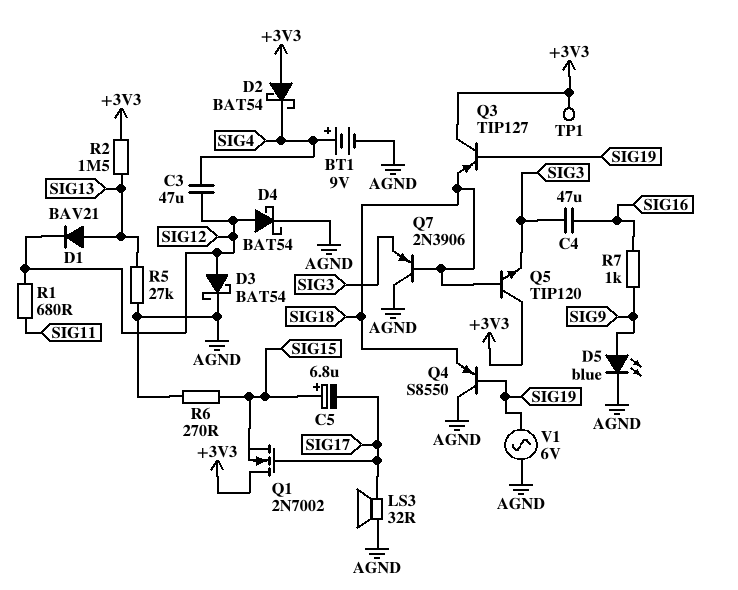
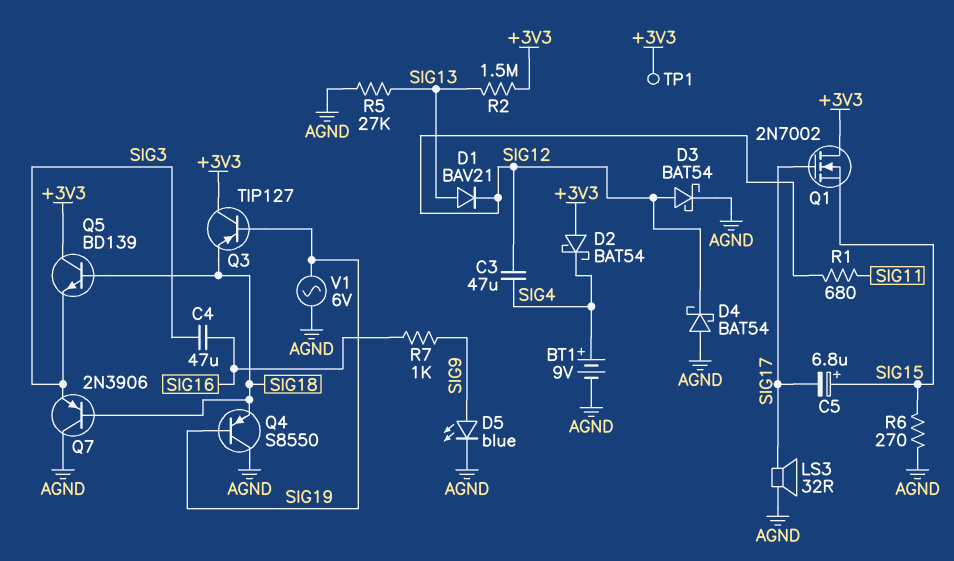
D4: schottky BAT54 (A SIG12, K AGND) -> schottky BAT54 (A AGND, K SIG12)
Q5: NPN TIP120 (B SIG18, C +3V3, E SIG3) -> NPN BD139 (B SIG18, C +3V3, E SIG3)

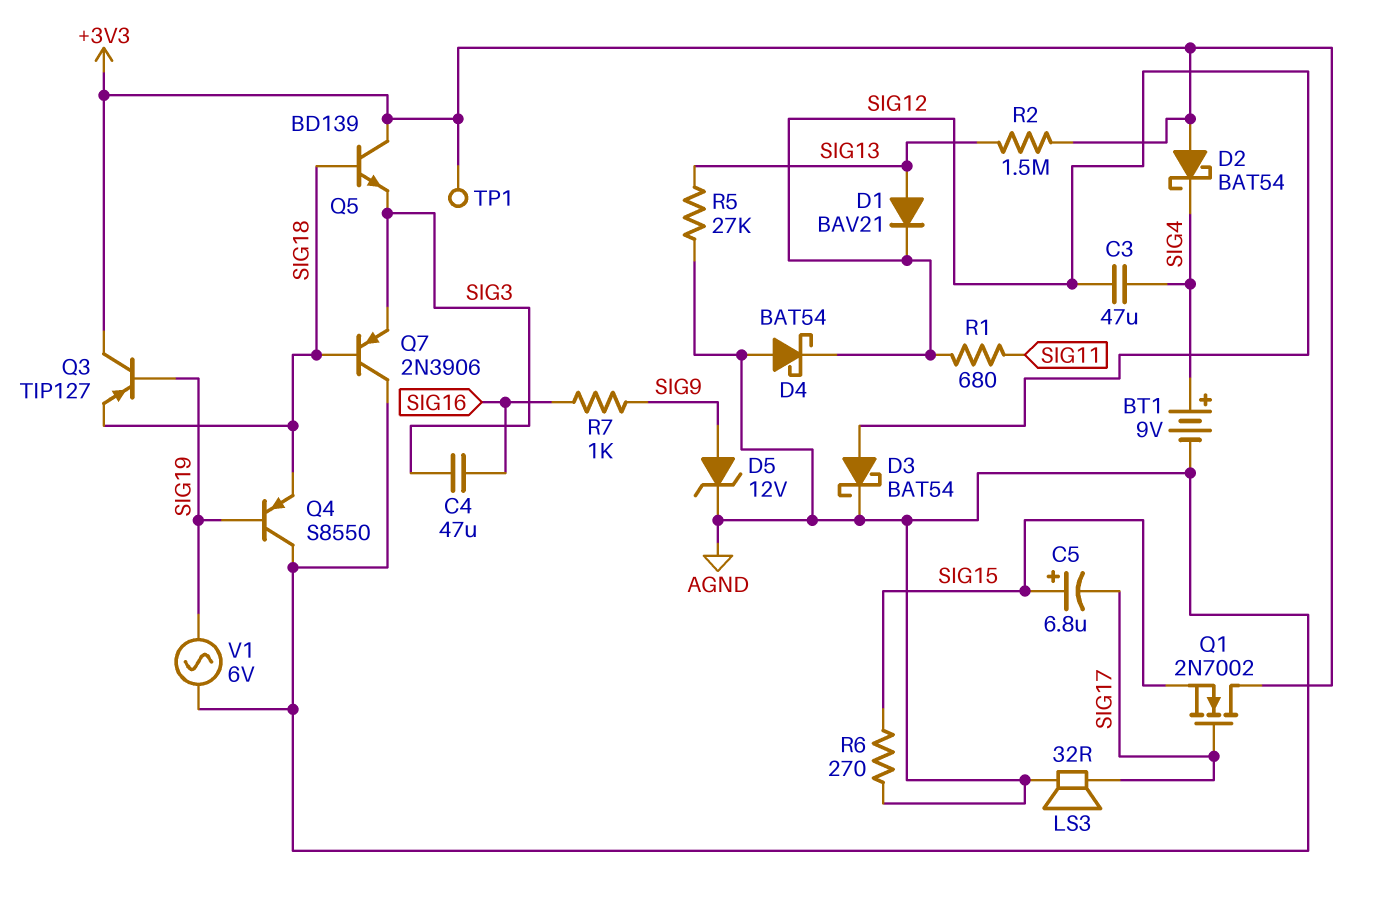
D5: LED blue (A SIG9, K AGND) -> zener 12V (A SIG9, K AGND)

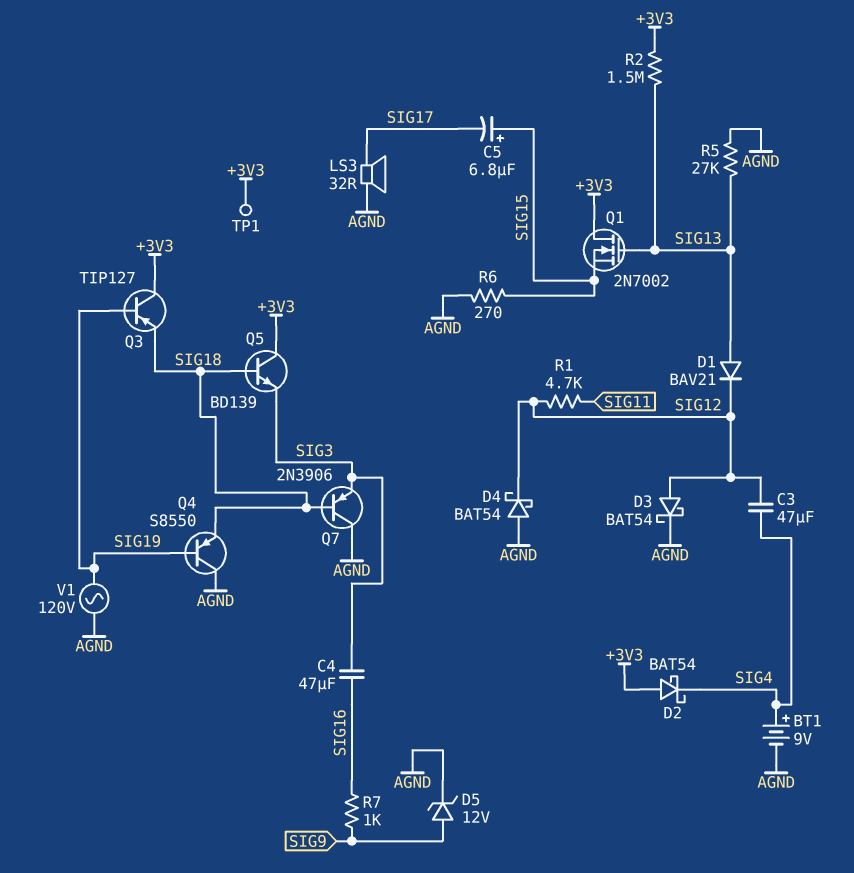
Q1: NMOS 2N7002 (G SIG17, D +3V3, S SIG15) -> NMOS 2N7002 (G SIG13, D +3V3, S SIG15)
R1: 680 (SIG11, SIG12) -> 4.7k (SIG11, SIG12)
V1: AC 6V (AGND, SIG19) -> AC 120V (AGND, SIG19)

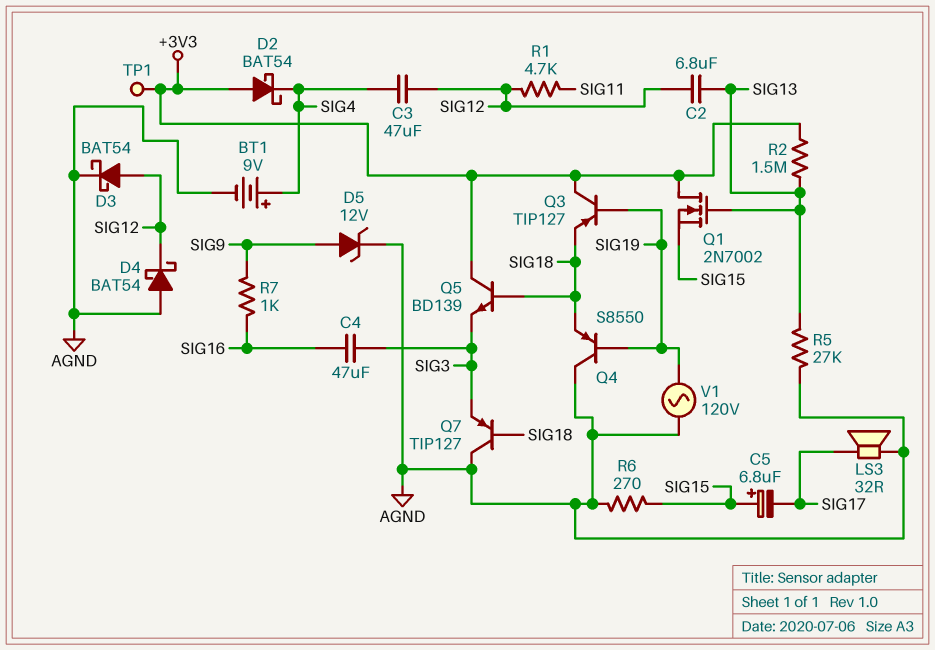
C2: none -> 6.8uF (SIG12, SIG13)
D1: diode BAV21 (A SIG13, K SIG12) -> none
Q7: PNP 2N3906 (B SIG18, C AGND, E SIG3) -> PNP TIP127 (B SIG18, C AGND, E SIG3)

